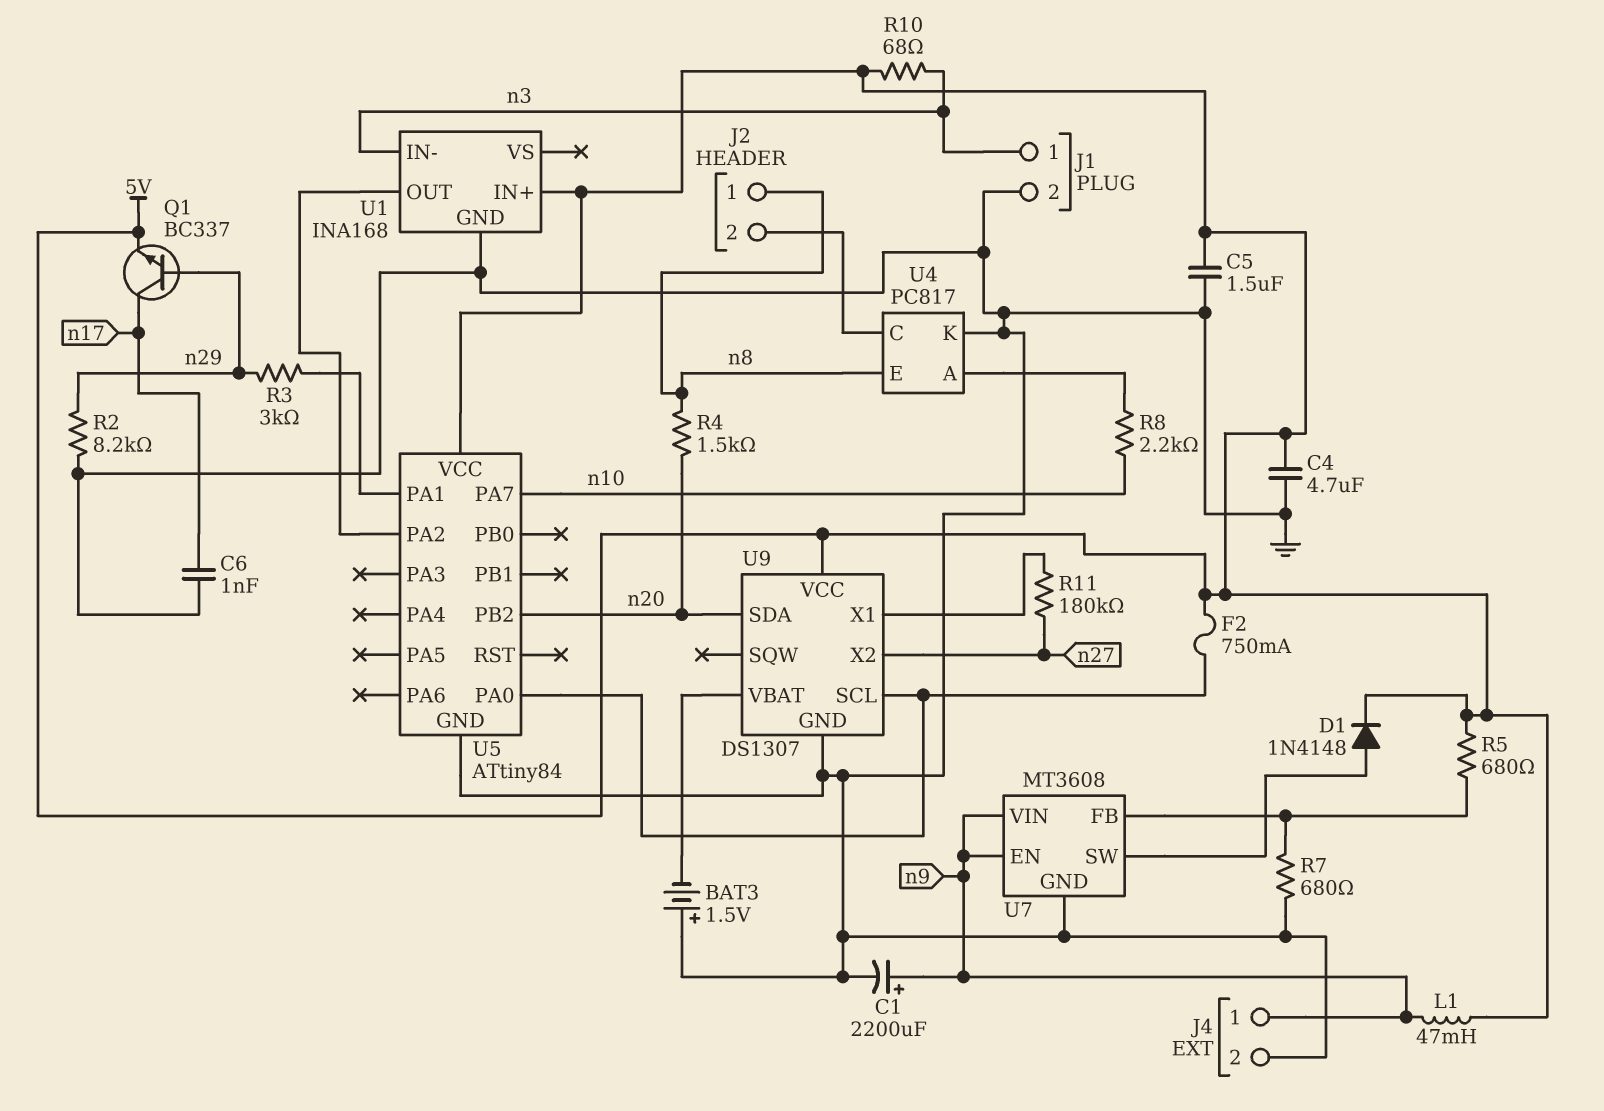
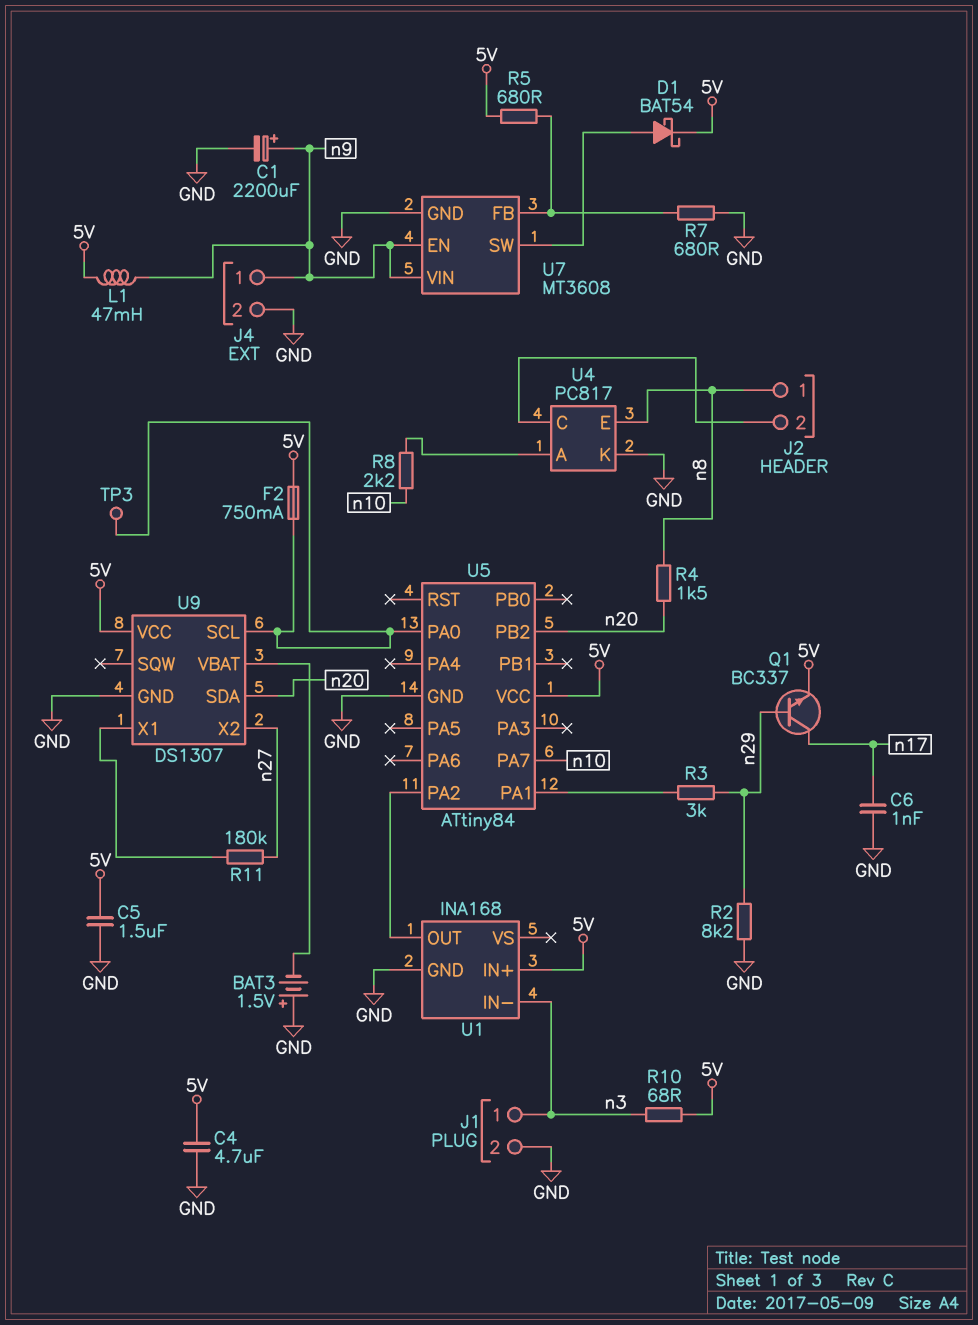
D1: diode 1N4148 (A U7/SW, K 5V) -> schottky BAT54 (A U7/SW, K 5V)
TP3: none -> test point (U5/PA0)

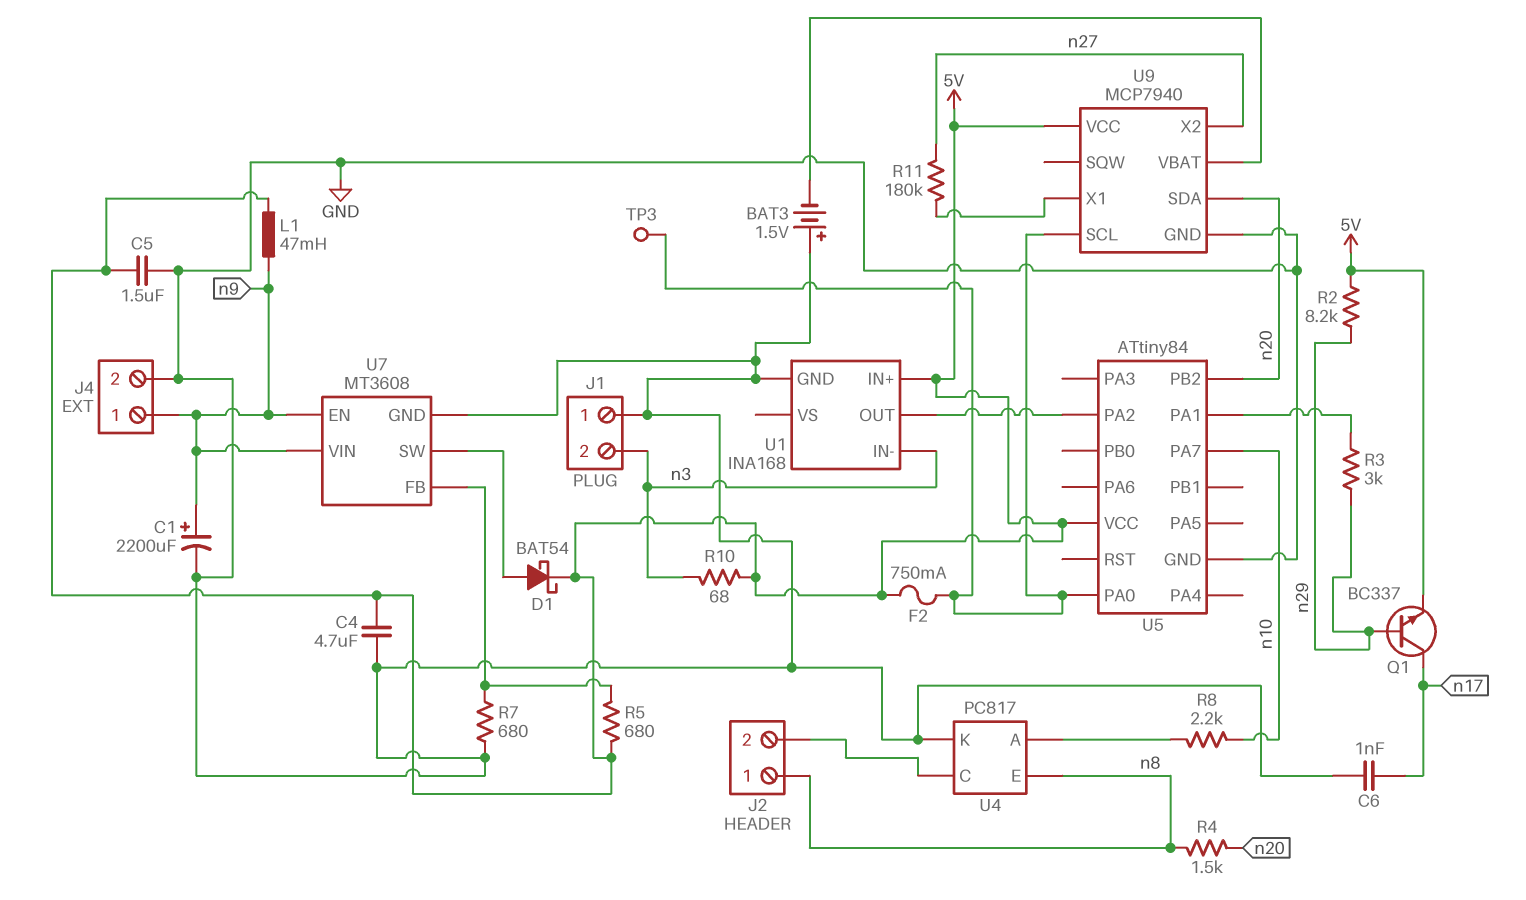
J1 pin 1: n3 -> GND
J1 pin 2: GND -> n3
R2: 8.2k (GND, n29) -> 8.2k (5V, n29)
U9: DS1307 -> MCP7940

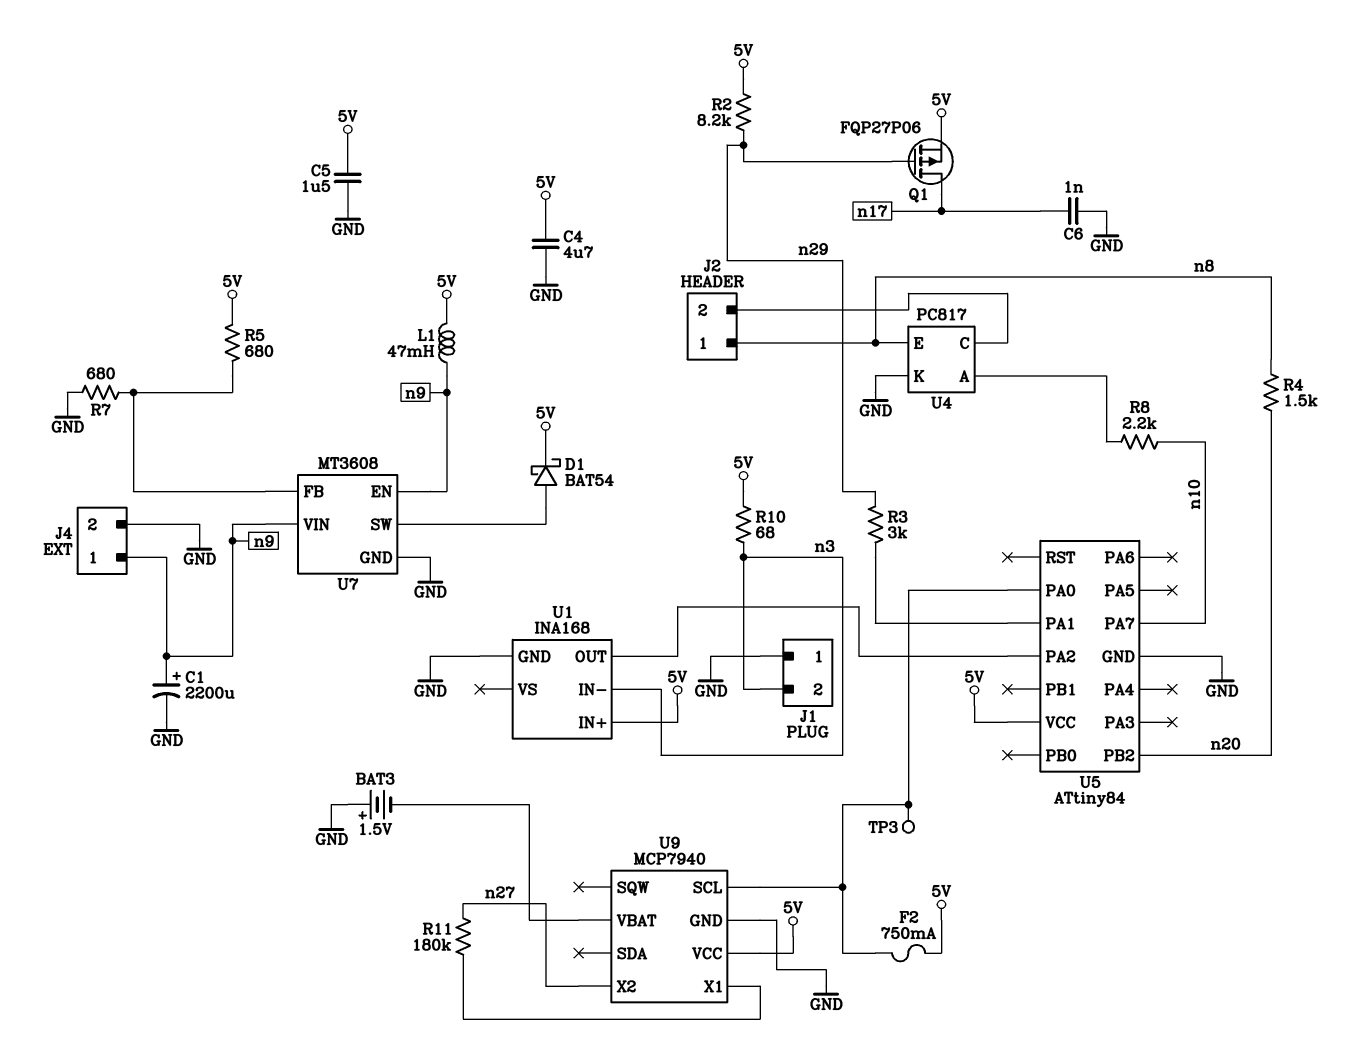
Q1: NPN BC337 (B n29, C n17, E 5V) -> PMOS FQP27P06 (G n29, D n17, S 5V)
U9 pin SDA: n20 -> none

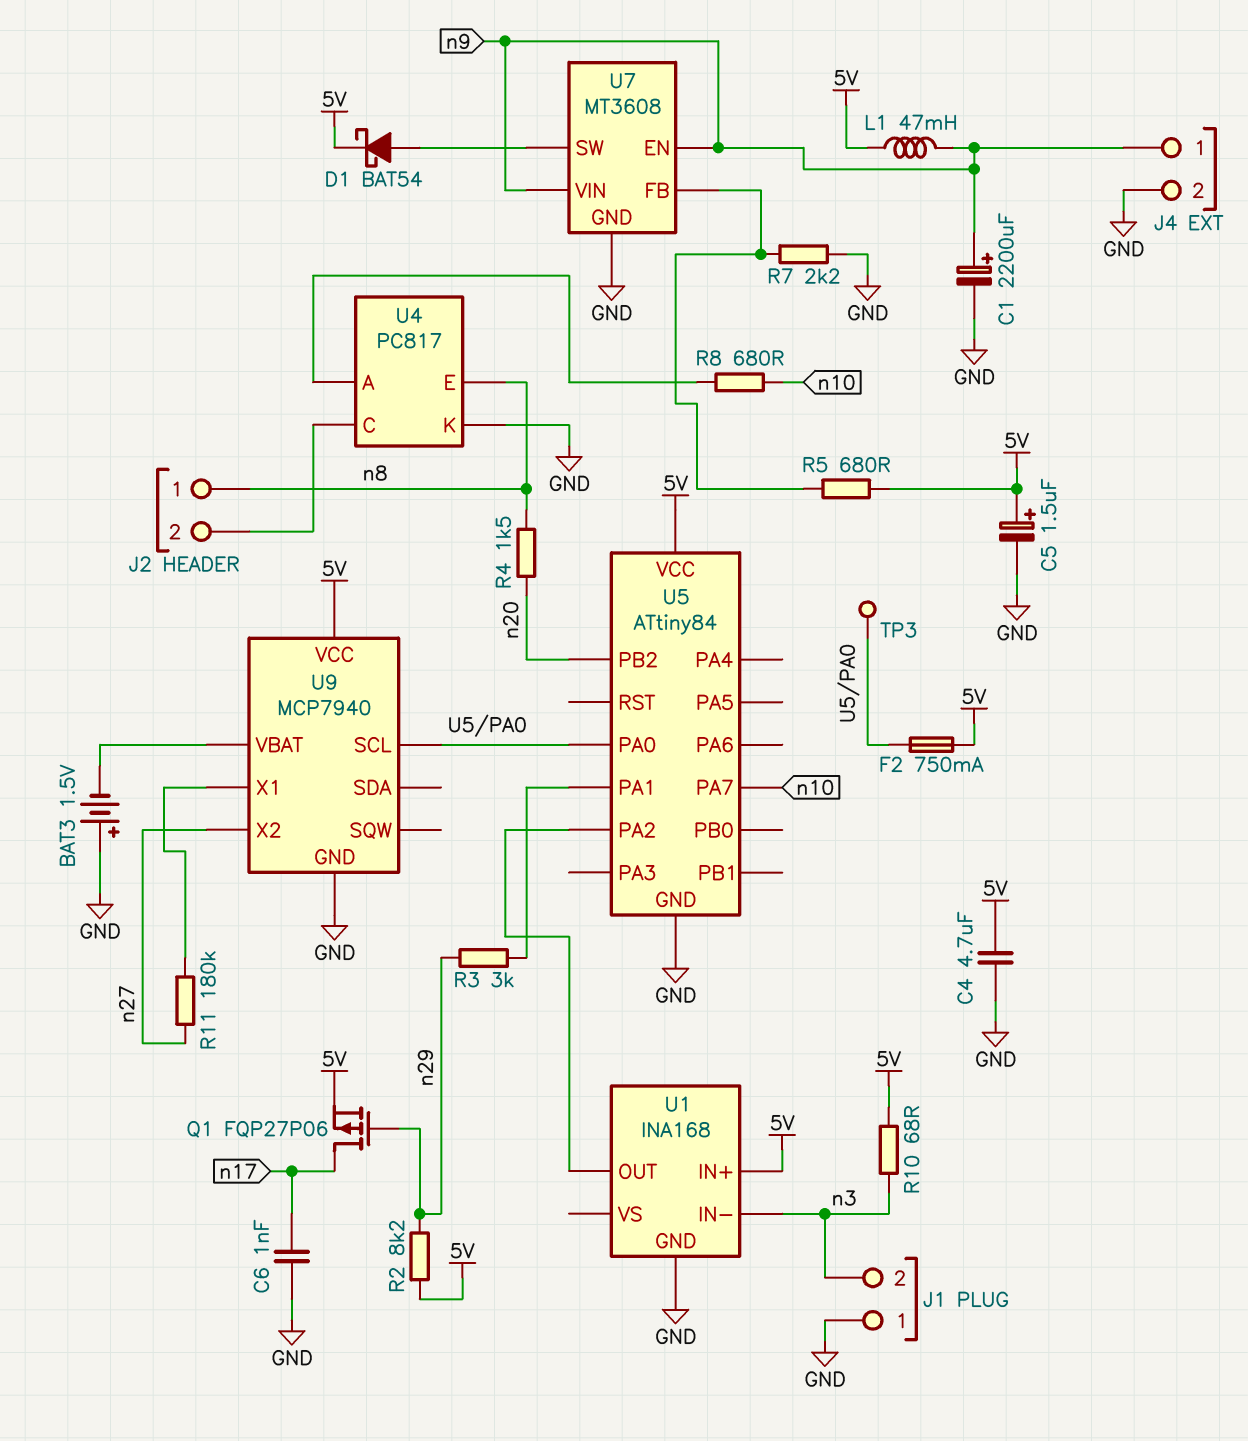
C5: 1.5uF (5V, GND) -> 1.5uF (plus 5V, minus GND)
R7: 680 (GND, U7/FB) -> 2.2k (GND, U7/FB)
R8: 2.2k (U4/A, n10) -> 680 (U4/A, n10)

